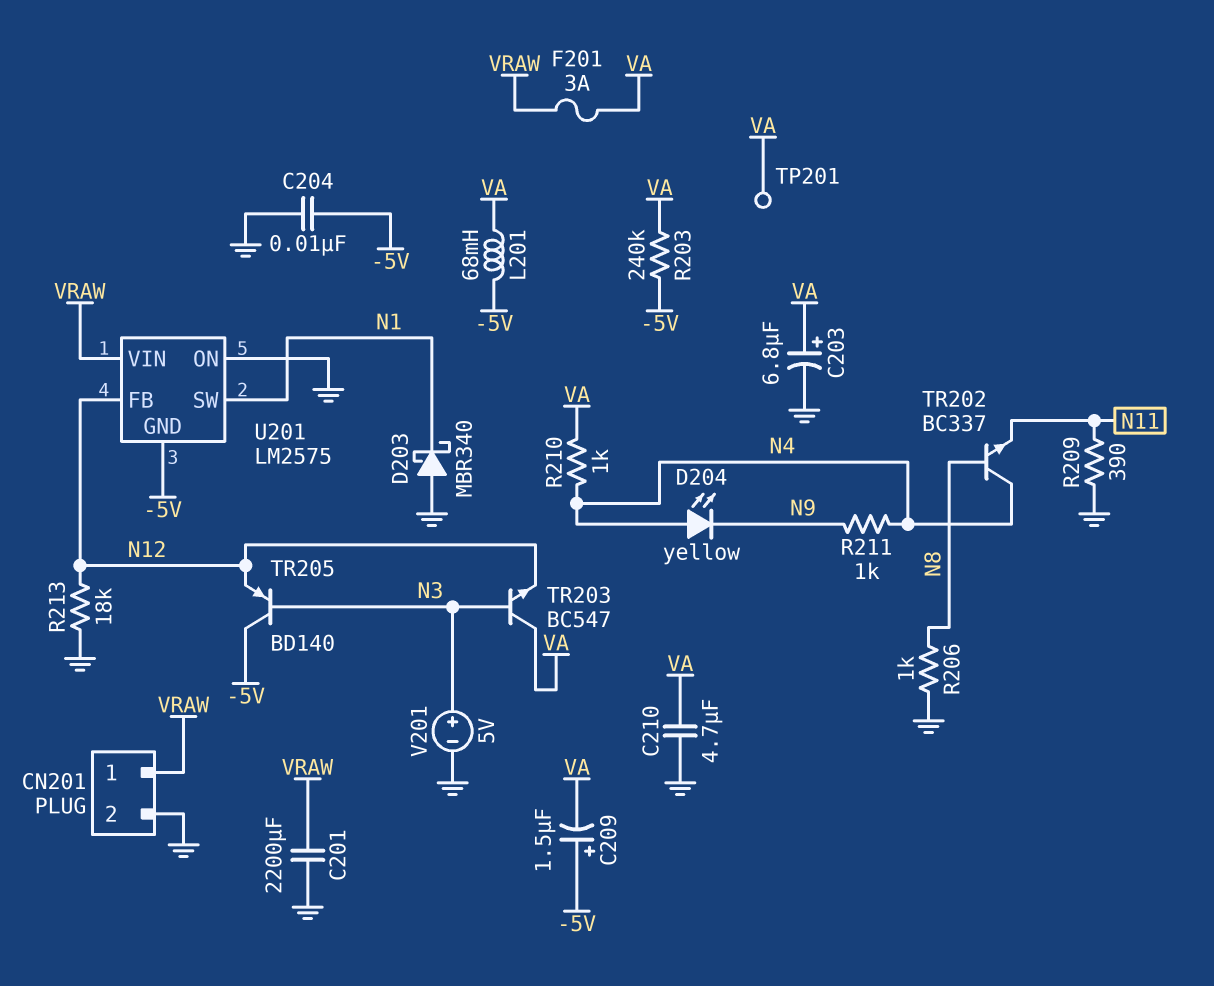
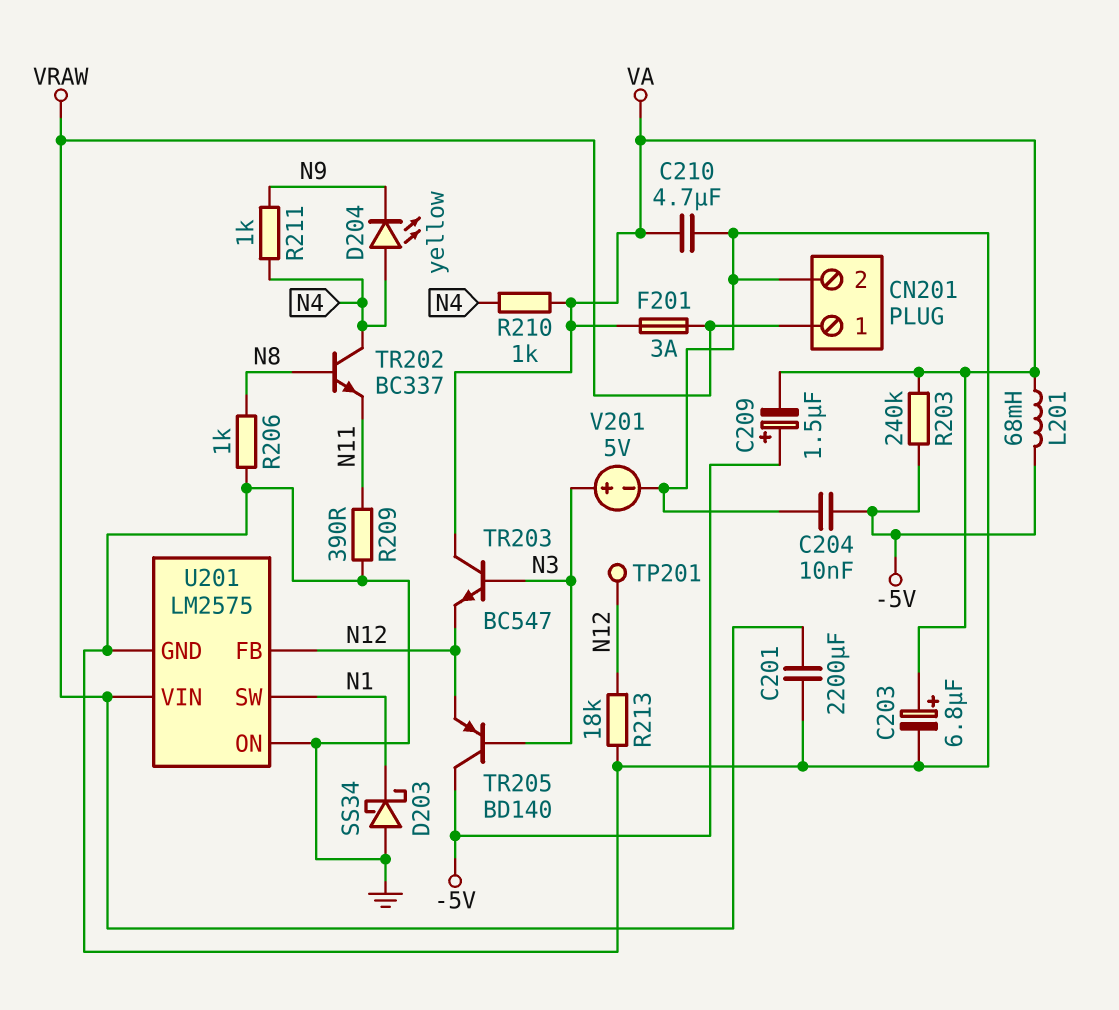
D203: schottky MBR340 (A GND, K N1) -> schottky SS34 (A GND, K N1)
TP201: test point (VA) -> test point (N12)
U201 pin GND: -5V -> GND

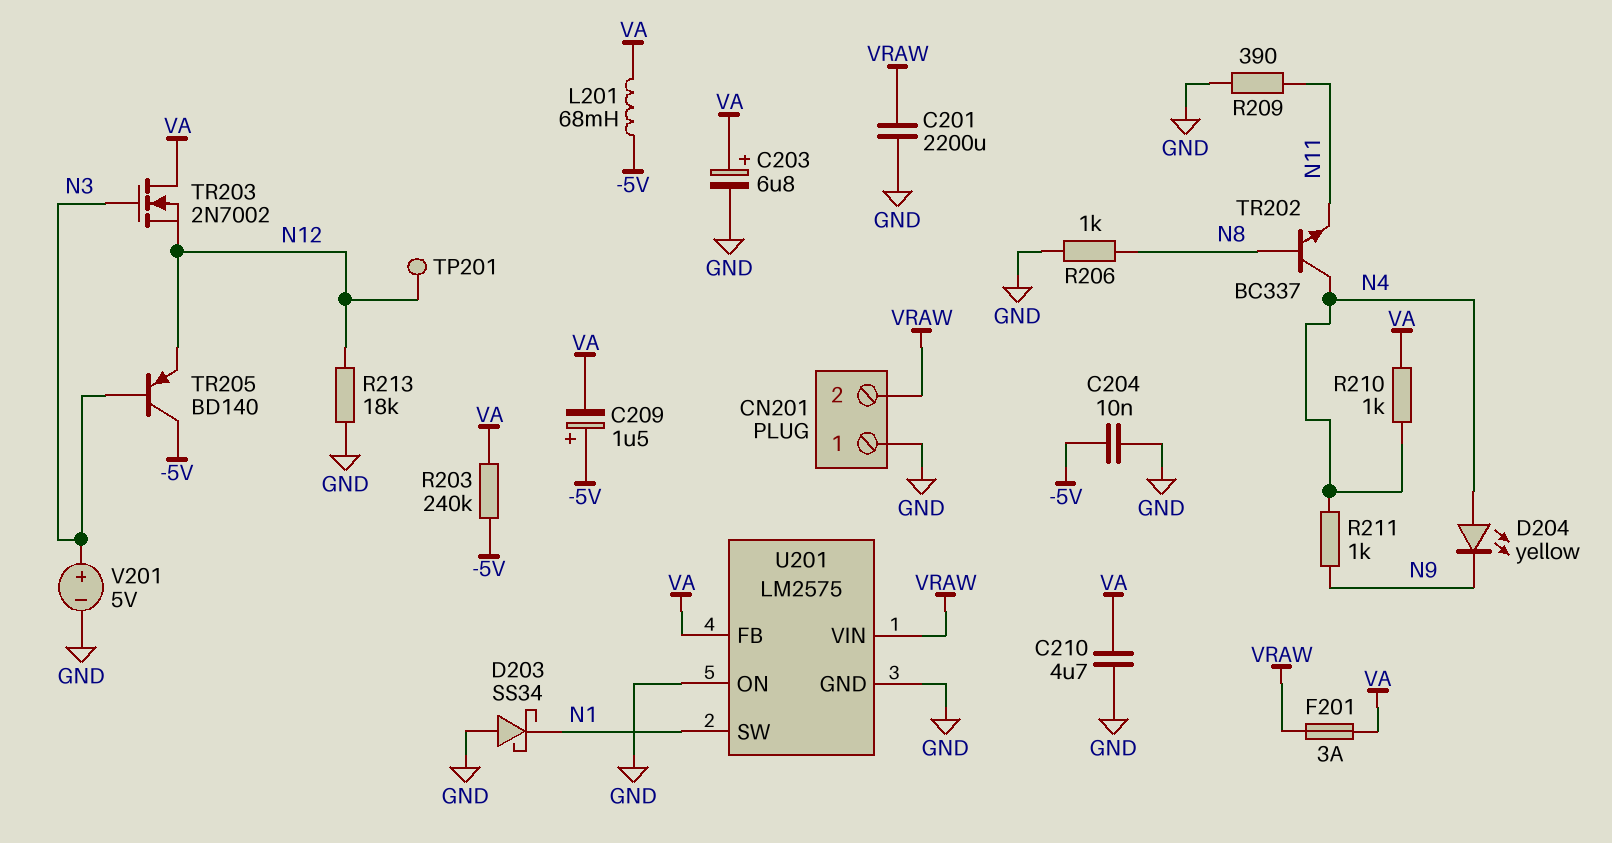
CN201 pin 1: VRAW -> GND
CN201 pin 2: GND -> VRAW
TR203: NPN BC547 (B N3, C VA, E N12) -> NMOS 2N7002 (G N3, D VA, S N12)
U201 pin FB: N12 -> VA

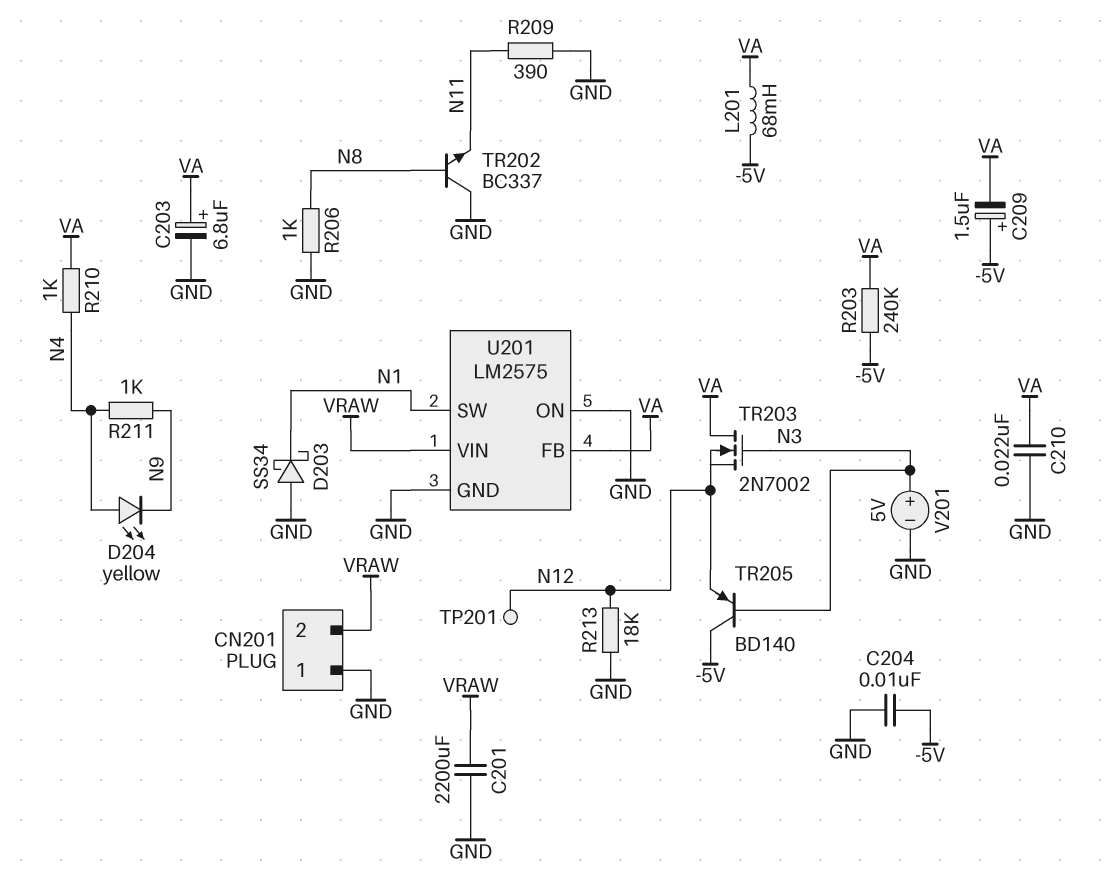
C210: 4.7uF (GND, VA) -> 22nF (GND, VA)
F201: 3A (VA, VRAW) -> none
TR202: NPN BC337 (B N8, C N4, E N11) -> NPN BC337 (B N8, C GND, E N11)

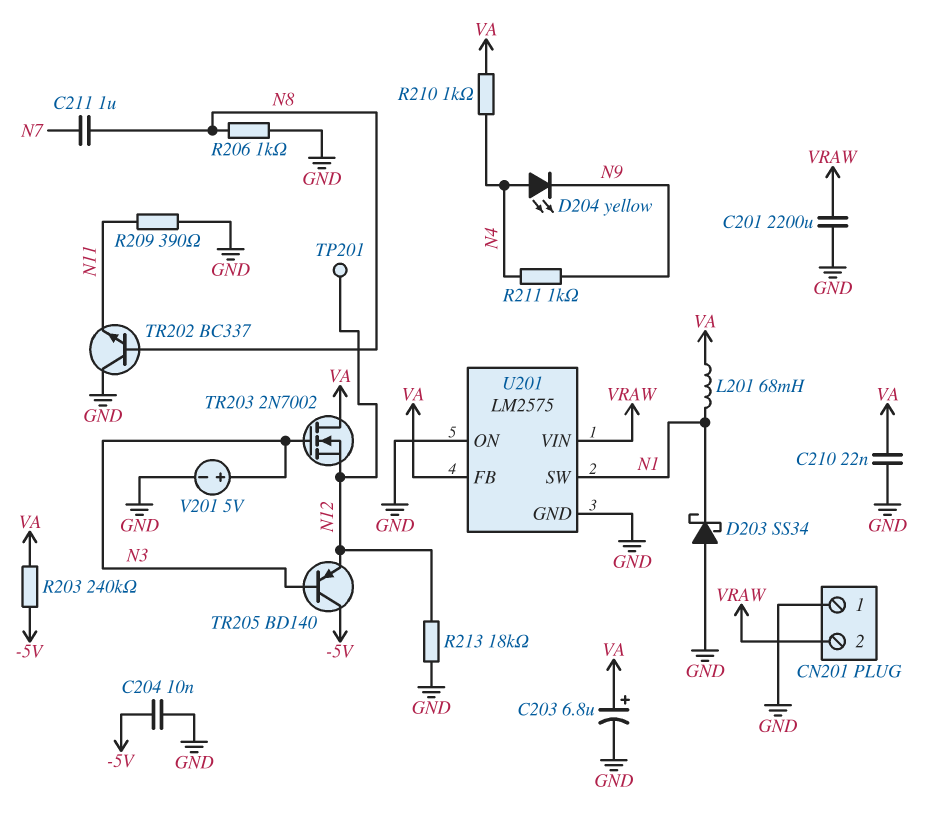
C209: 1.5uF (plus -5V, minus VA) -> none
C211: none -> 1uF (N7, N8)
L201: 68mH (-5V, VA) -> 68mH (N1, VA)

